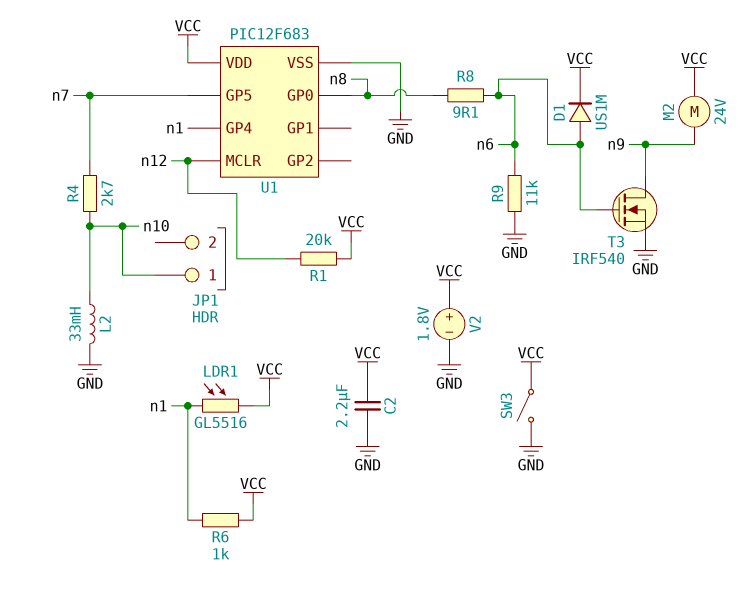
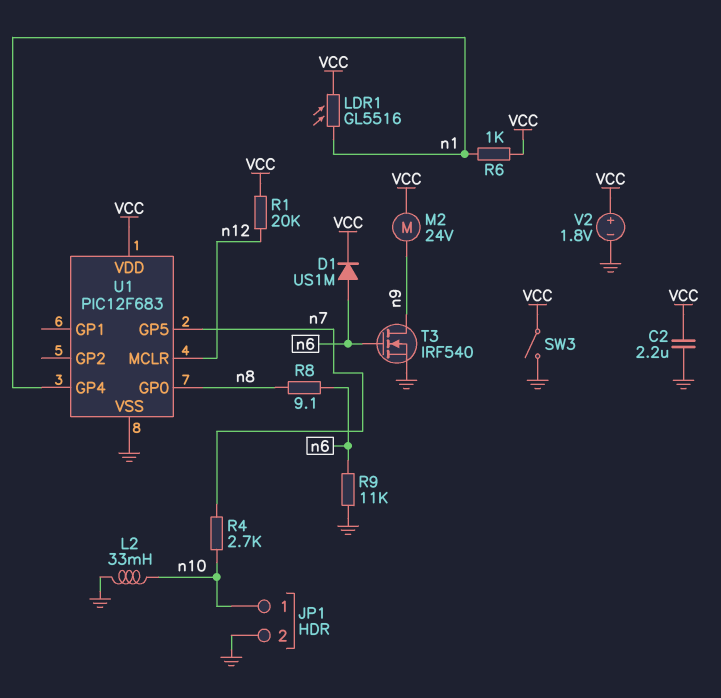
JP1 pin 2: none -> GND

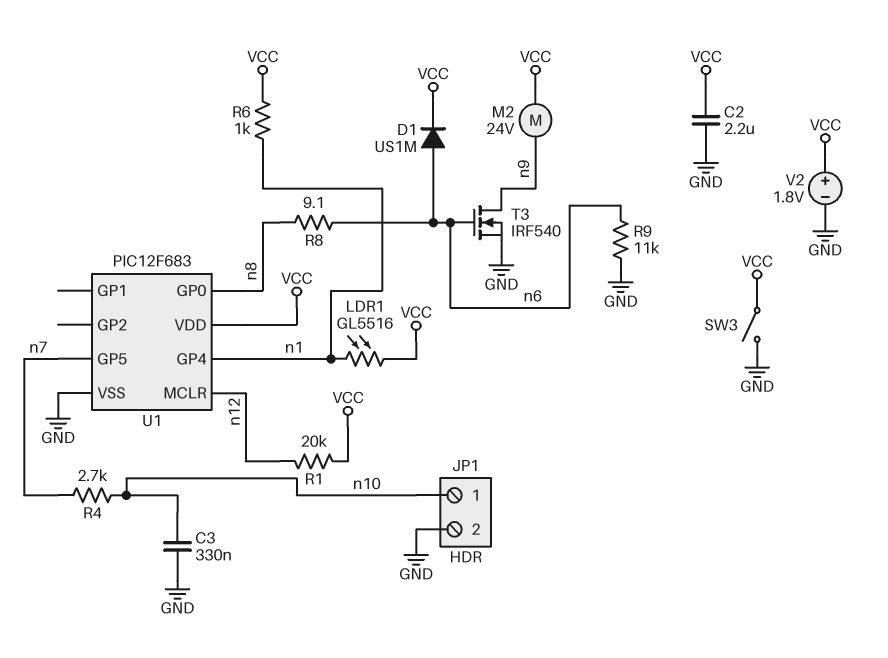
C3: none -> 330nF (GND, n10)
L2: 33mH (GND, n10) -> none

